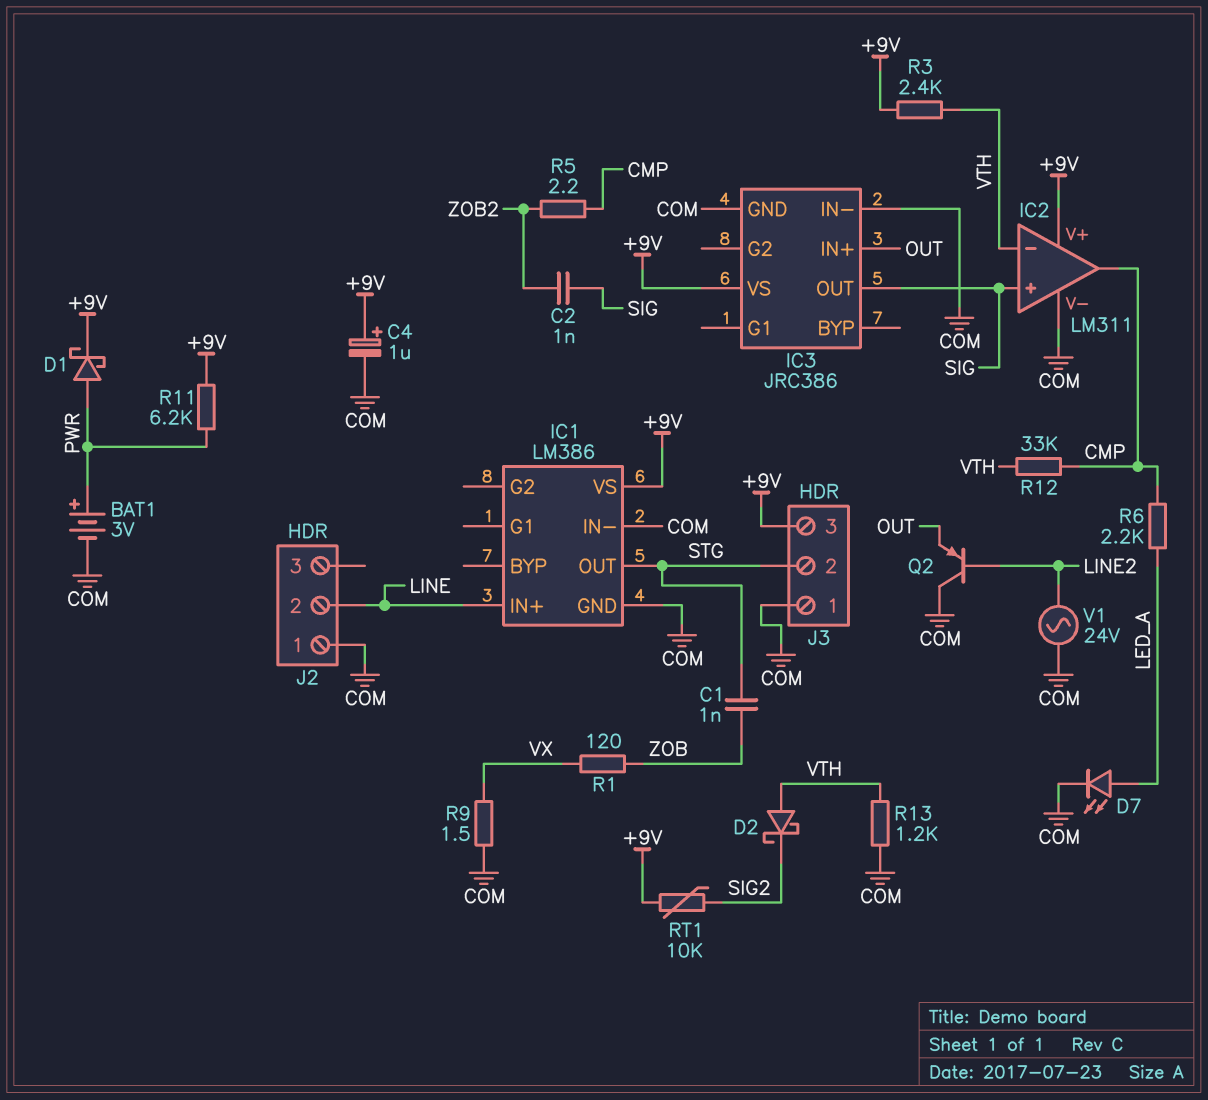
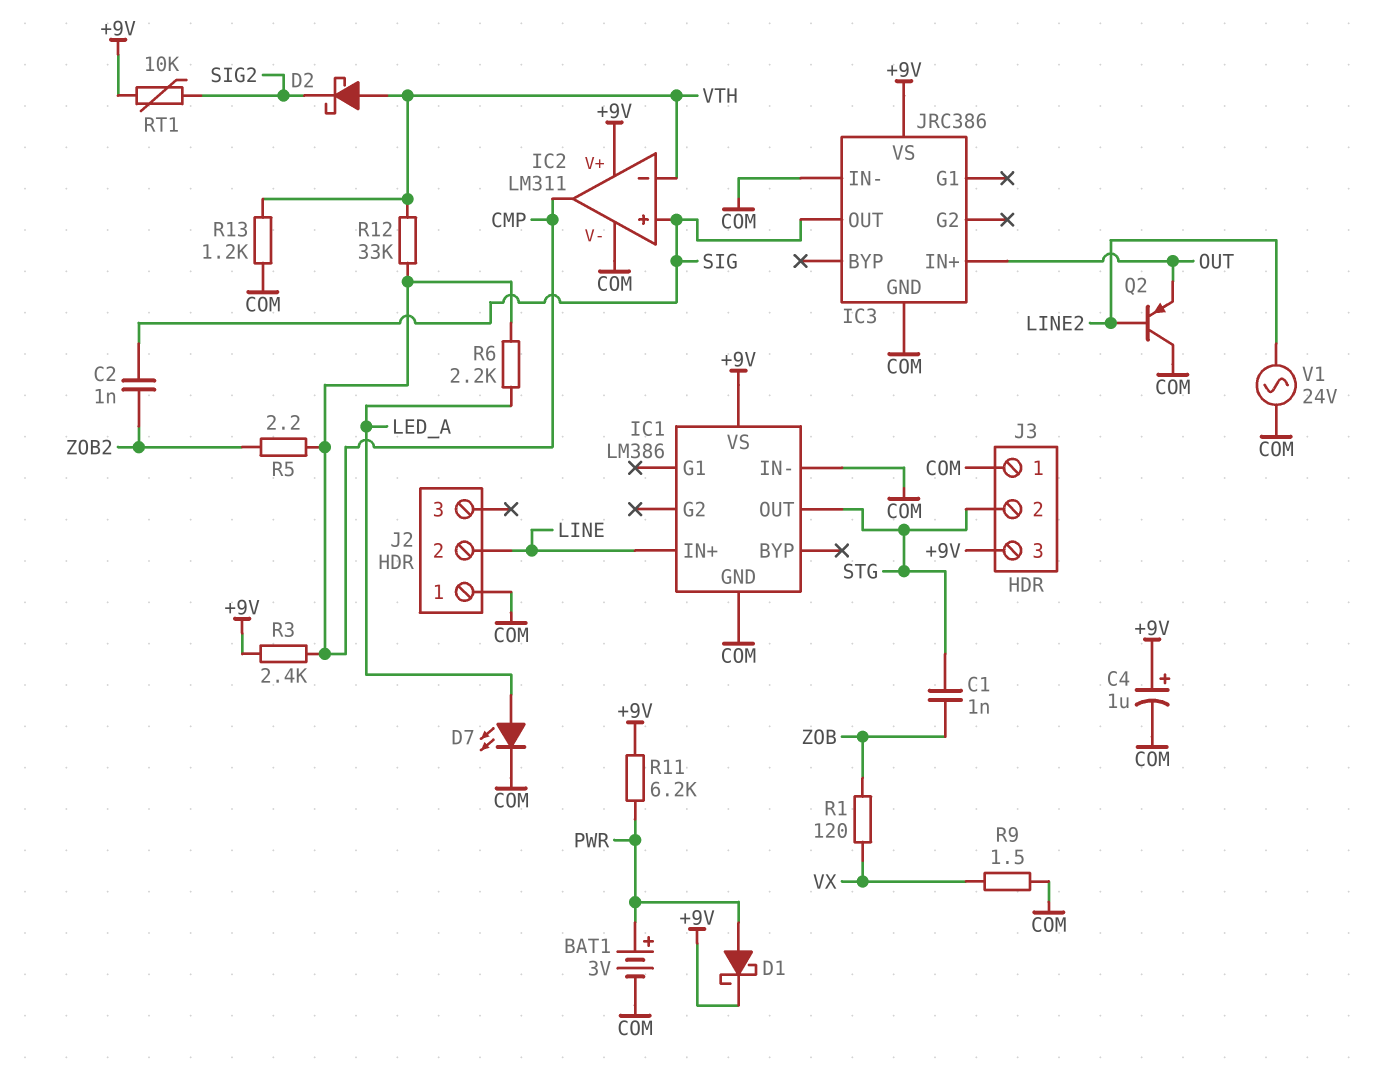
R3: 2.4k (+9V, VTH) -> 2.4k (+9V, CMP)

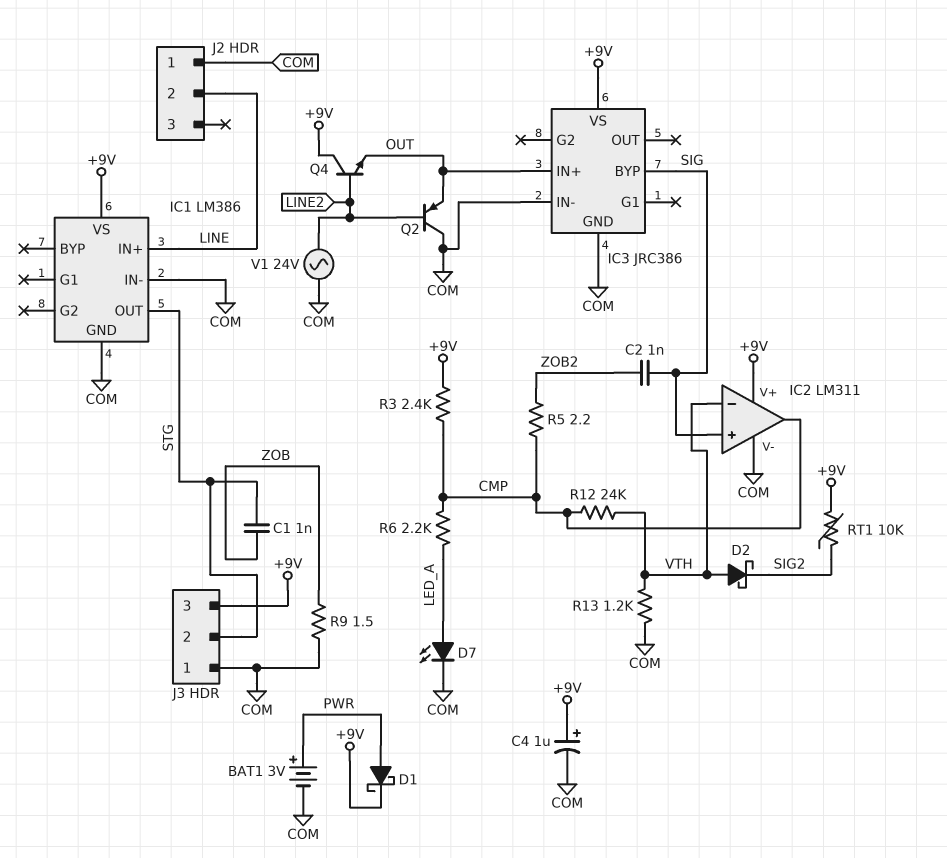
IC3 pin BYP: none -> SIG
IC3 pin OUT: SIG -> none
Q4: none -> NPN (B LINE2, C +9V, E OUT)
R1: 120 (VX, ZOB) -> none
R9: 1.5 (COM, VX) -> 1.5 (COM, ZOB)
R11: 6.2k (+9V, PWR) -> none
R12: 33k (CMP, VTH) -> 24k (CMP, VTH)

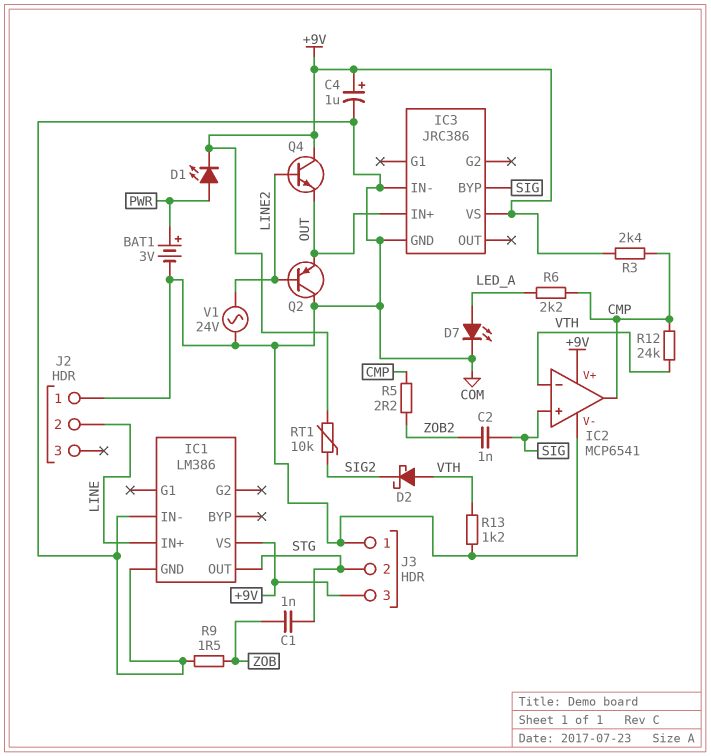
D1: schottky (A PWR, K +9V) -> LED (A PWR, K +9V)
IC2: LM311 -> MCP6541

